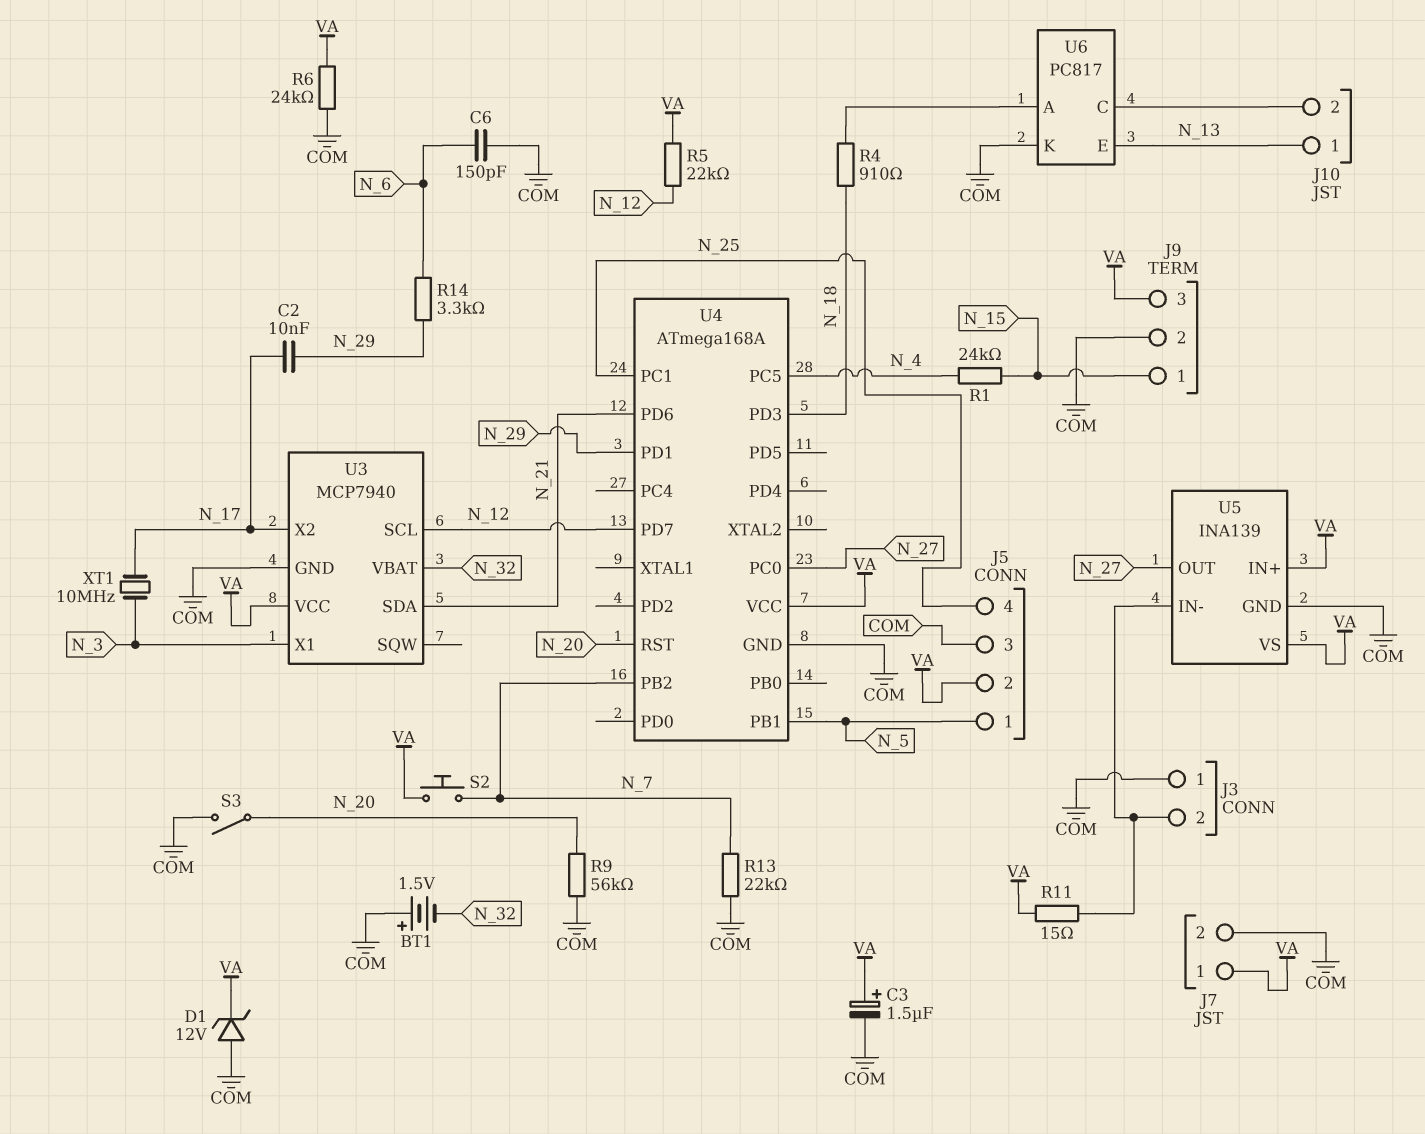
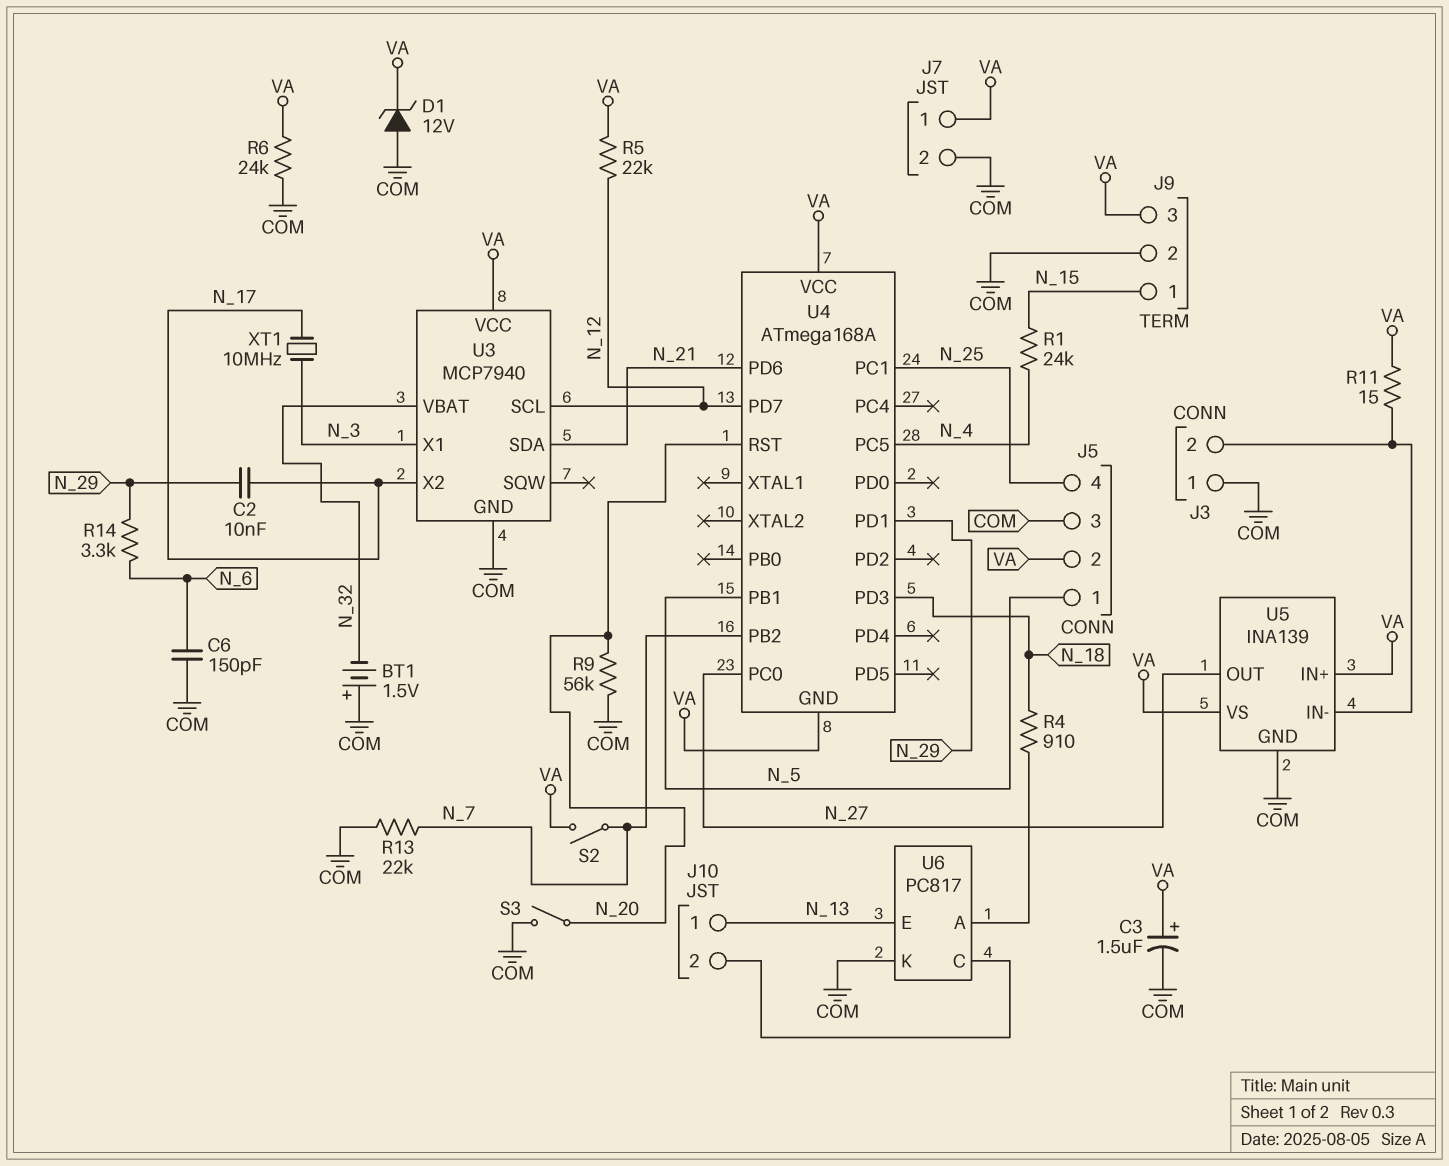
S2: button (N_7, VA) -> switch (N_7, VA)
U4 pin GND: COM -> VA

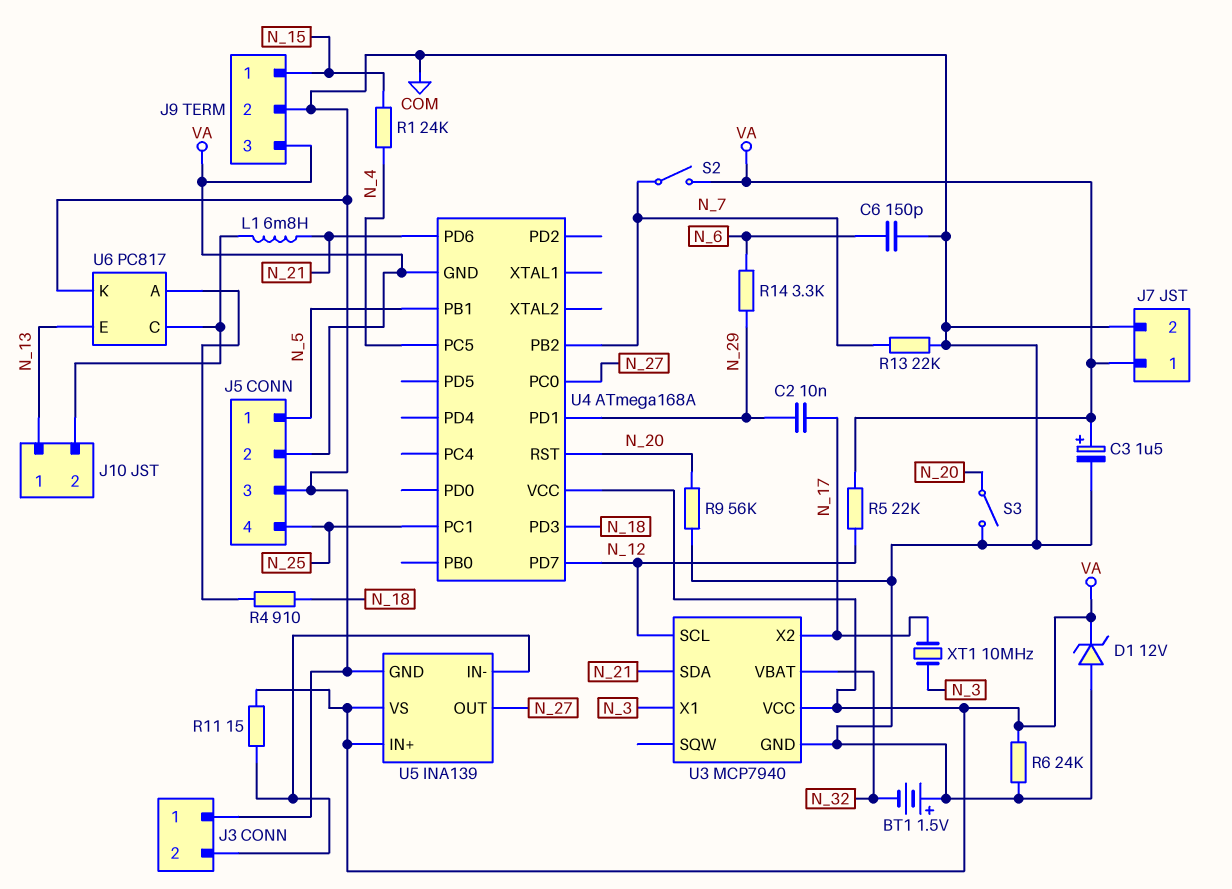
L1: none -> 6.8mH (J10/2, N_21)

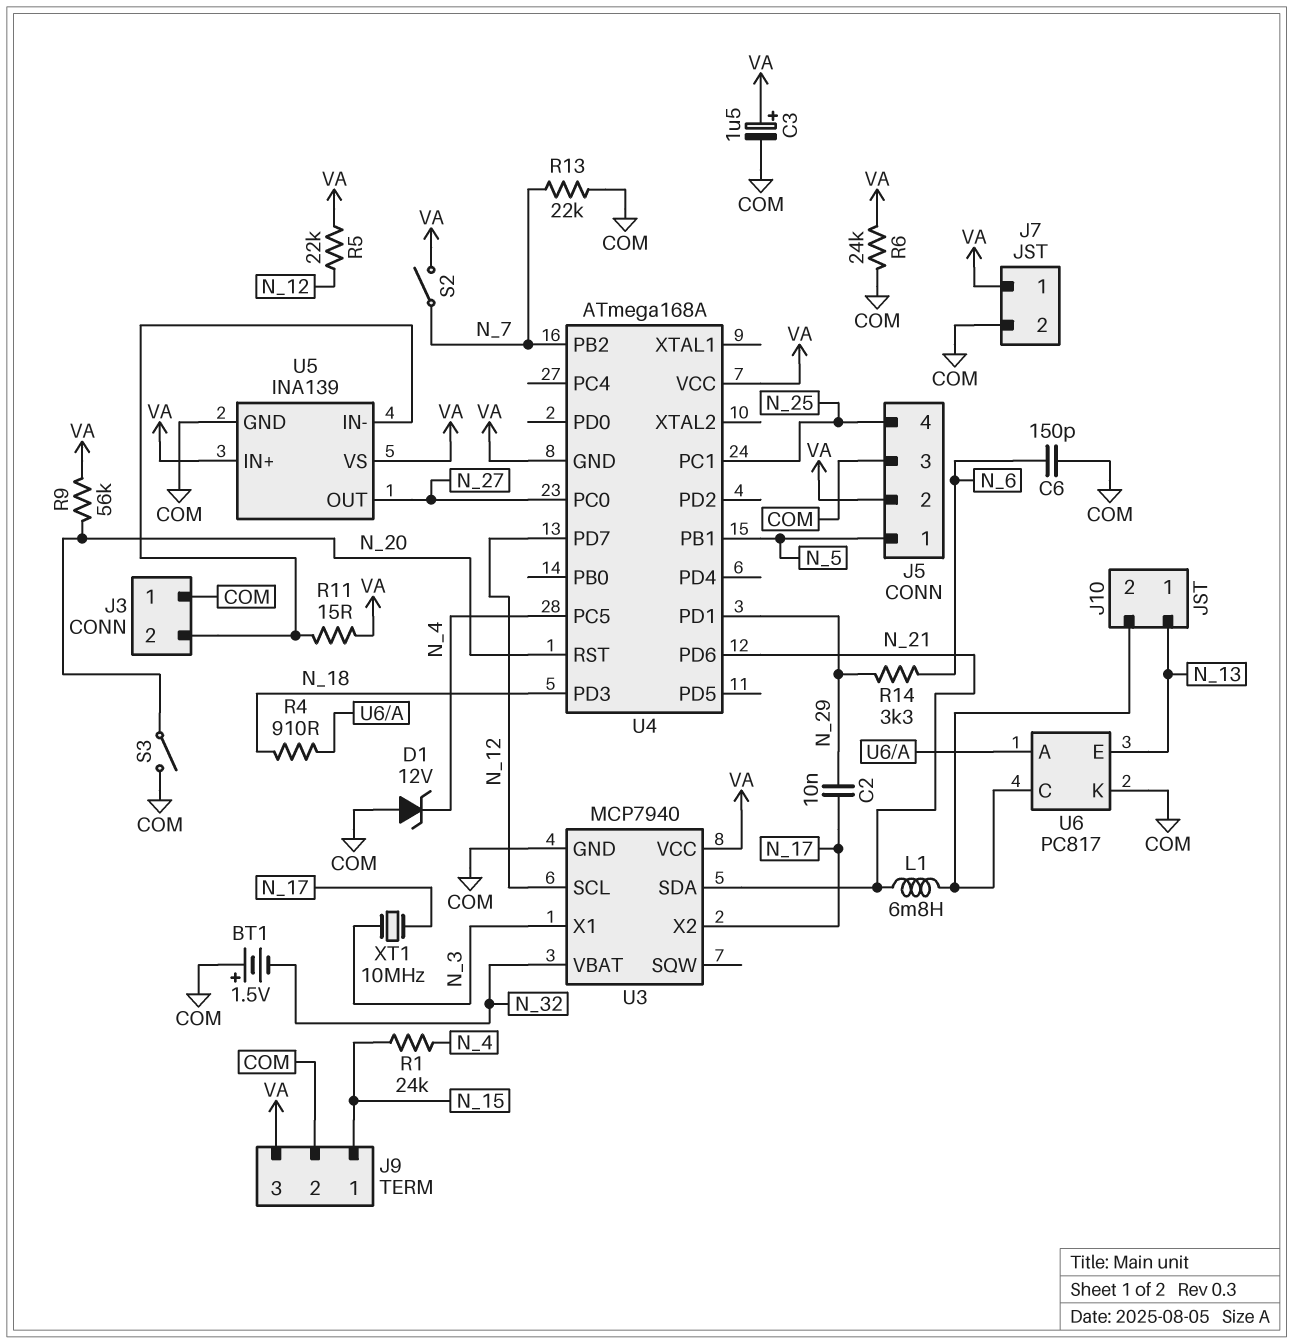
D1: zener 12V (A COM, K VA) -> zener 12V (A COM, K N_4)
R9: 56k (COM, N_20) -> 56k (N_20, VA)

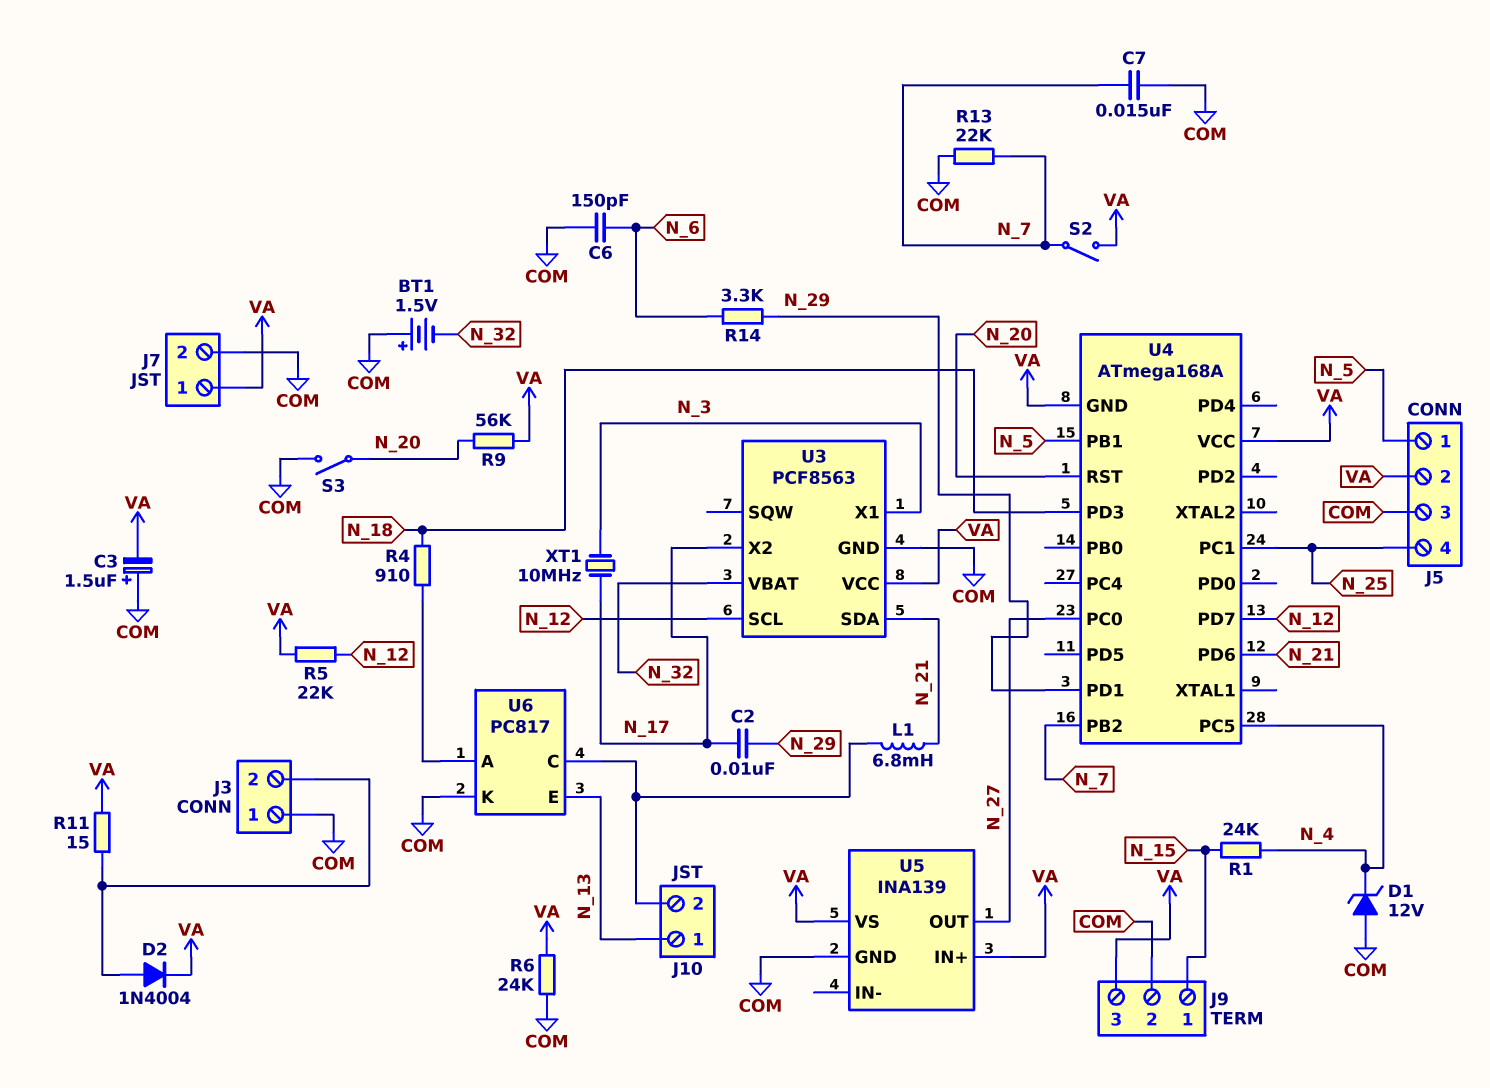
C3: 1.5uF (plus VA, minus COM) -> 1.5uF (plus COM, minus VA)
C7: none -> 15nF (COM, N_7)
D2: none -> diode 1N4004 (A J3/2, K VA)
U3: MCP7940 -> PCF8563
U5 pin IN-: J3/2 -> none

